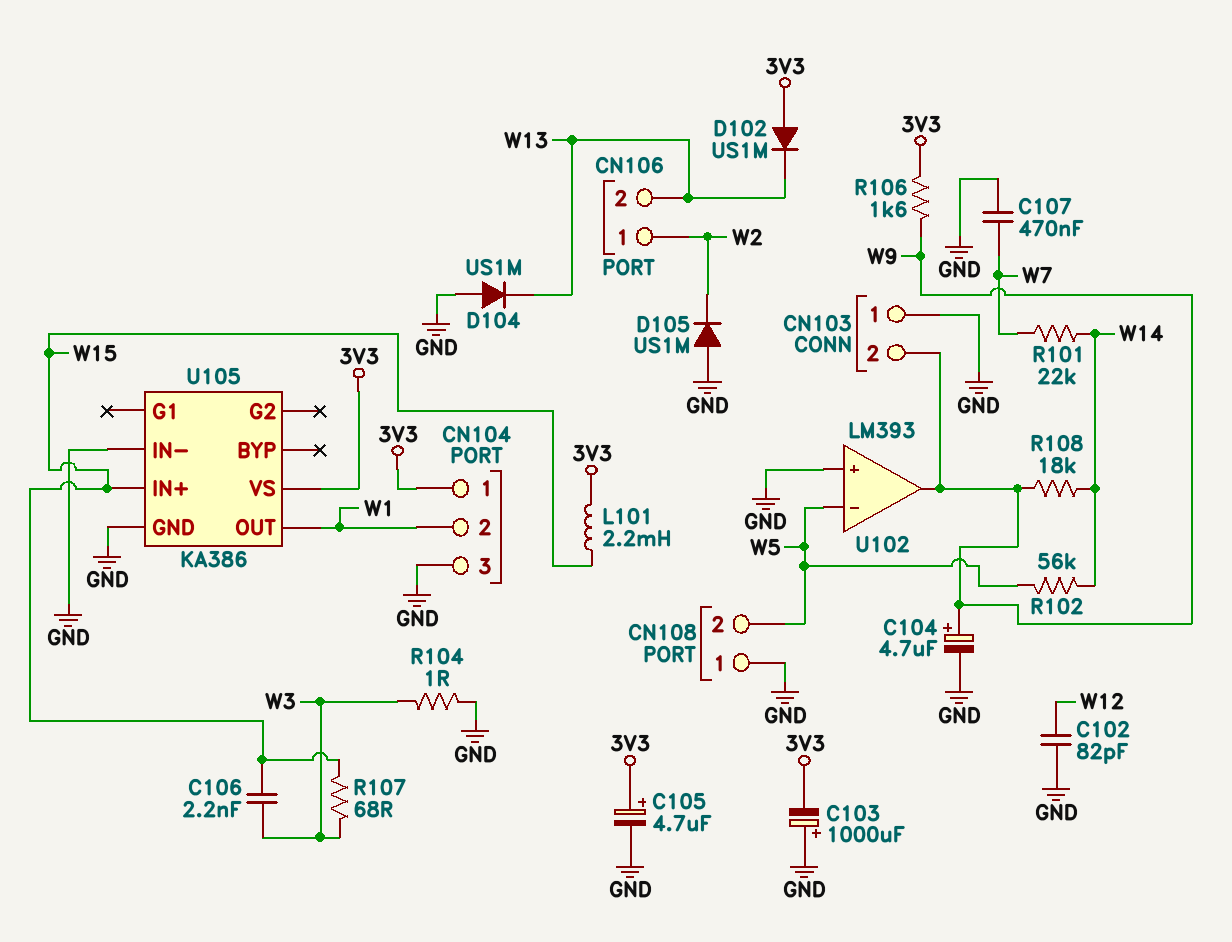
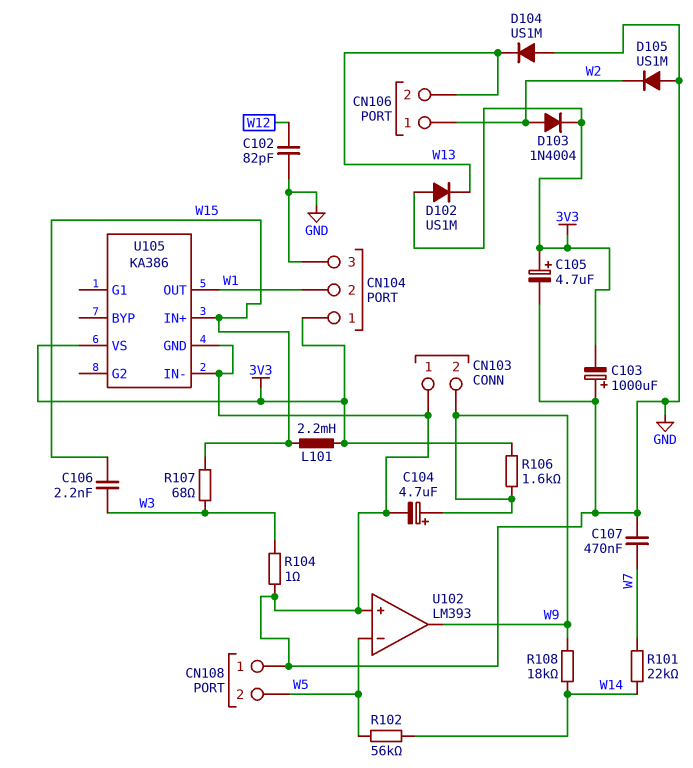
D103: none -> diode 1N4004 (A W2, K 3V3)

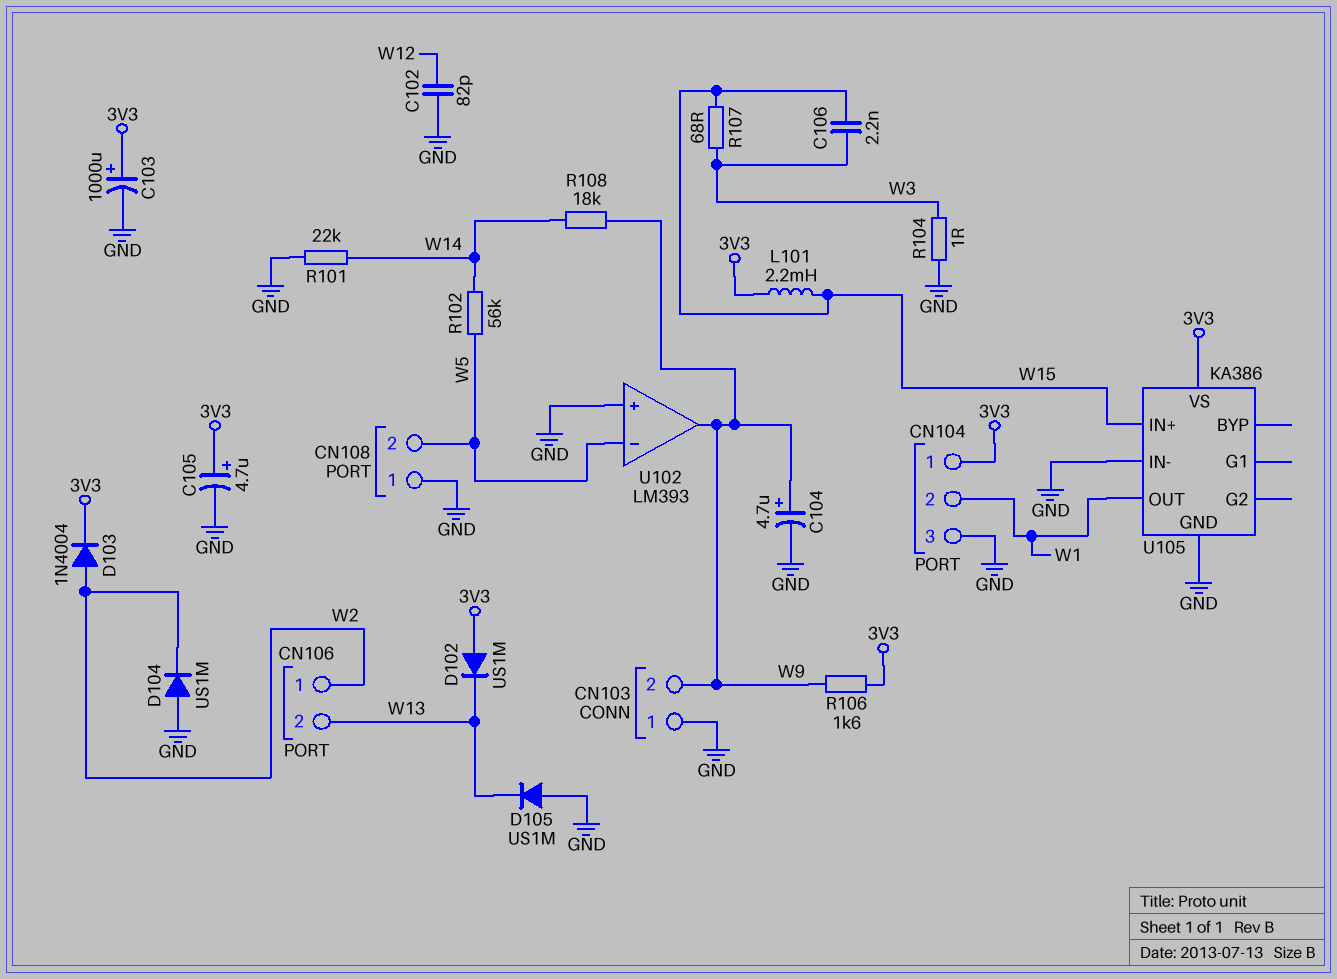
C103: 1000uF (plus GND, minus 3V3) -> 1000uF (plus 3V3, minus GND)
C107: 470nF (GND, W7) -> none
D104: diode US1M (A GND, K W13) -> diode US1M (A GND, K W2)
D105: diode US1M (A GND, K W2) -> diode US1M (A GND, K W13)
R101: 22k (W7, W14) -> 22k (GND, W14)

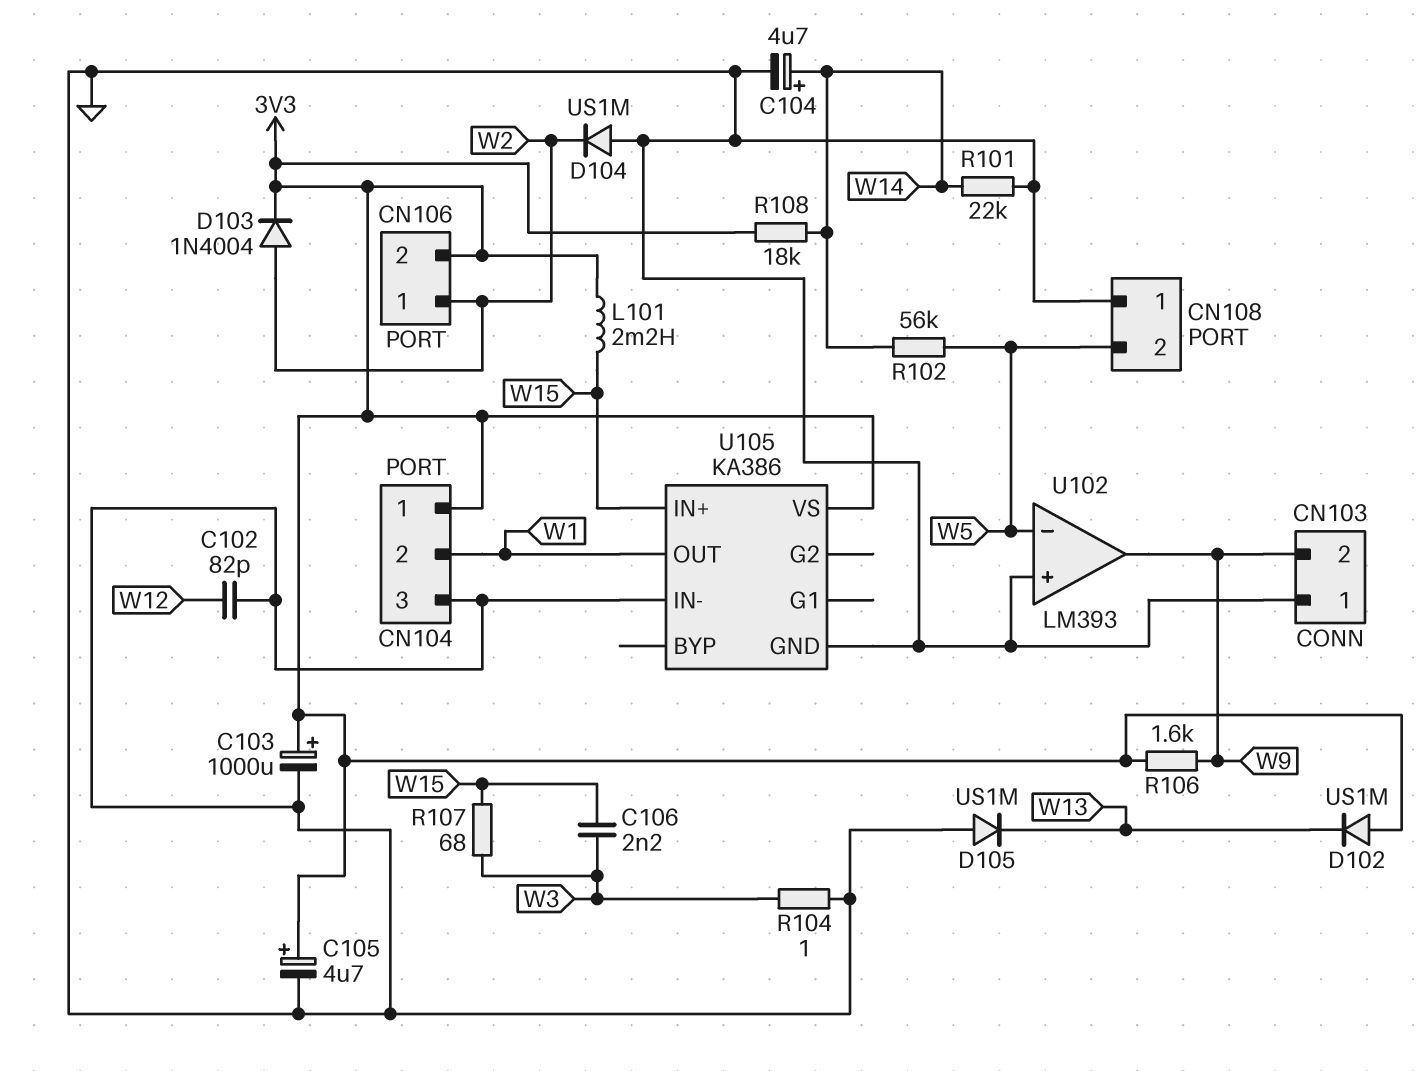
C104: 4.7uF (plus W9, minus GND) -> 4.7uF (plus W14, minus GND)
CN106 pin 2: W13 -> 3V3
R108: 18k (W9, W14) -> 18k (3V3, W14)

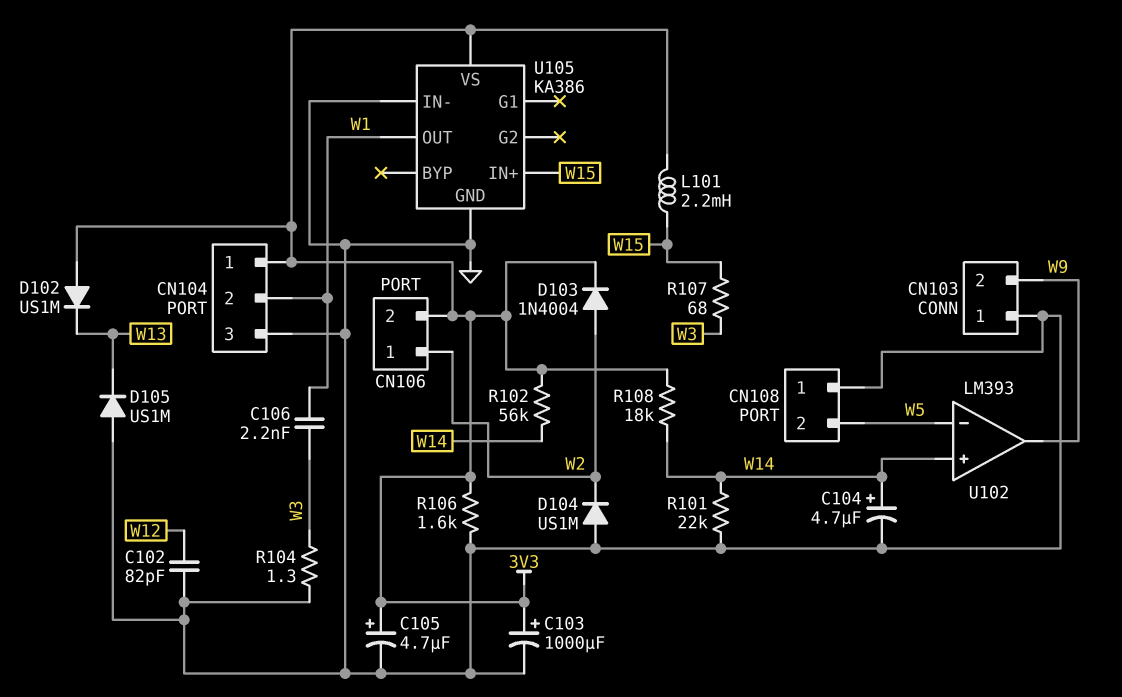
C106: 2.2nF (W3, W15) -> 2.2nF (W1, W3)
R102: 56k (W5, W14) -> 56k (3V3, W14)
R104: 1 (GND, W3) -> 1.3 (GND, W3)
R106: 1.6k (3V3, W9) -> 1.6k (3V3, GND)
U102 pin in+: GND -> W14

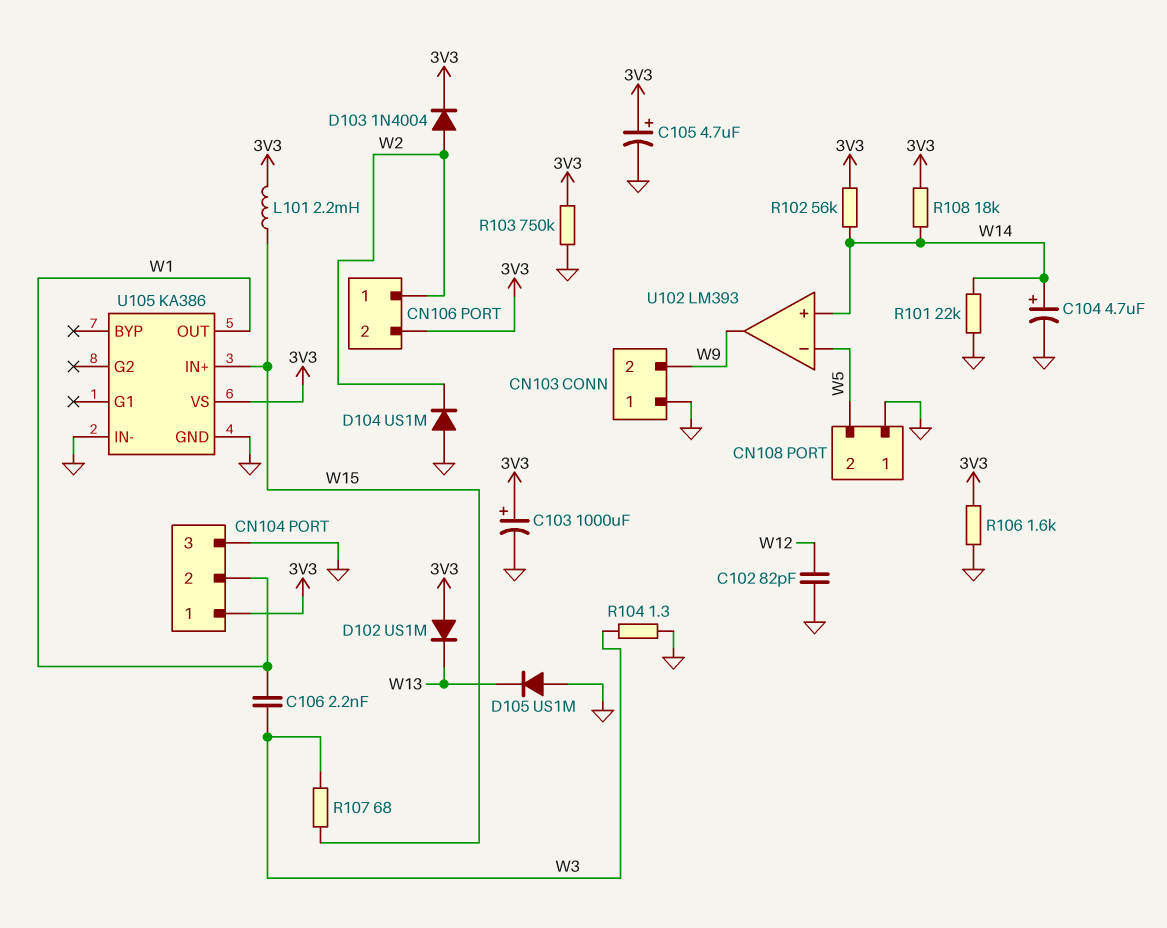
R103: none -> 750k (3V3, GND)

